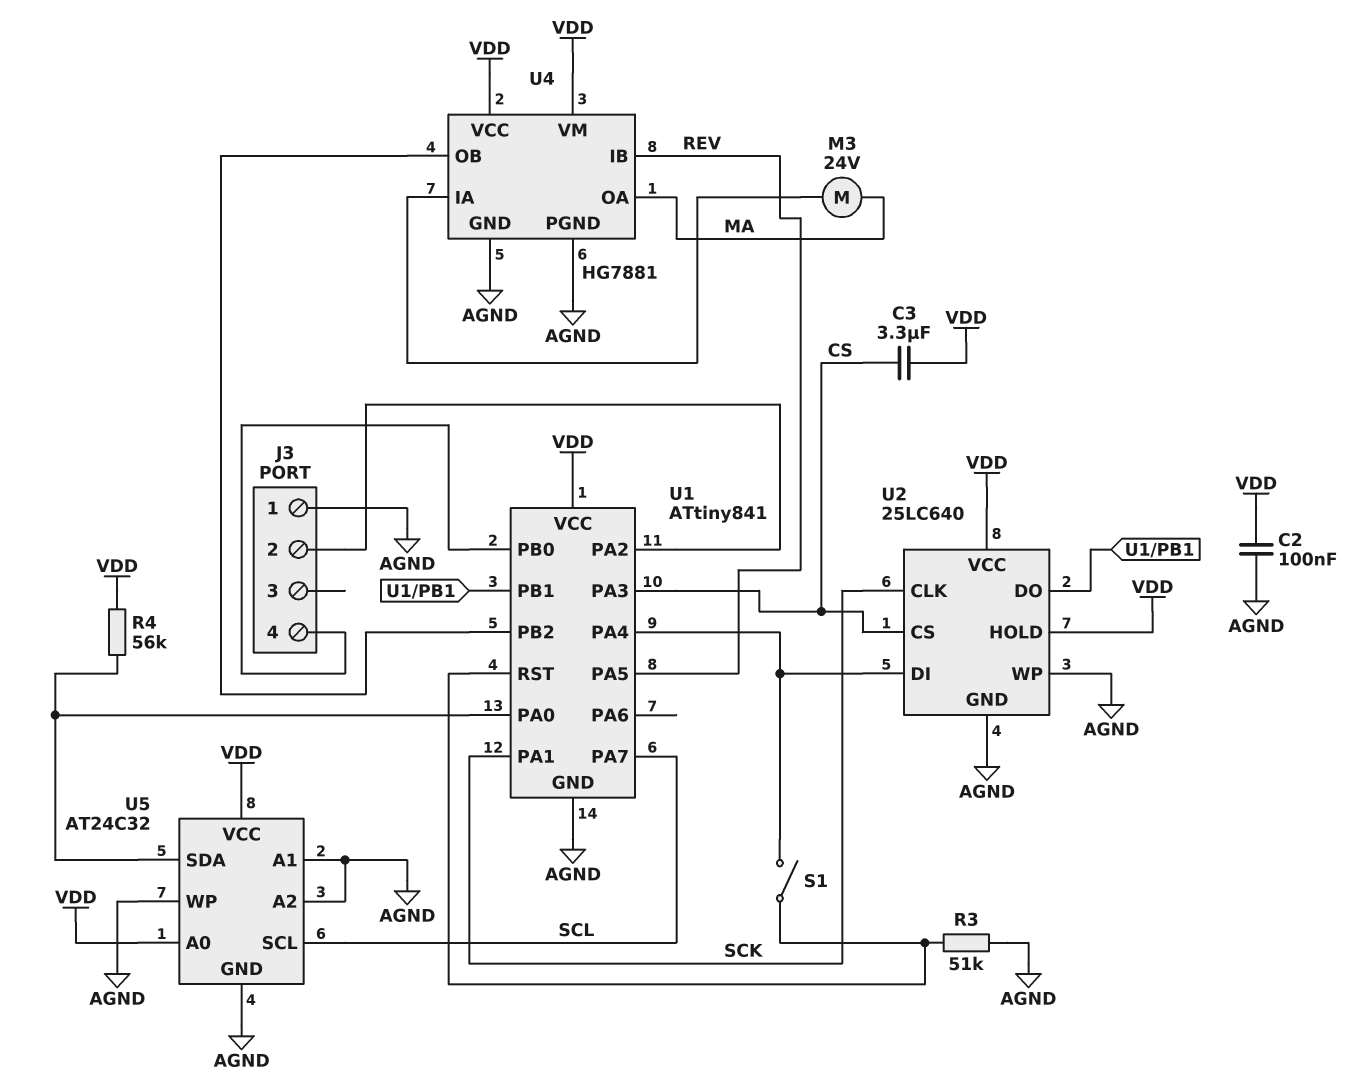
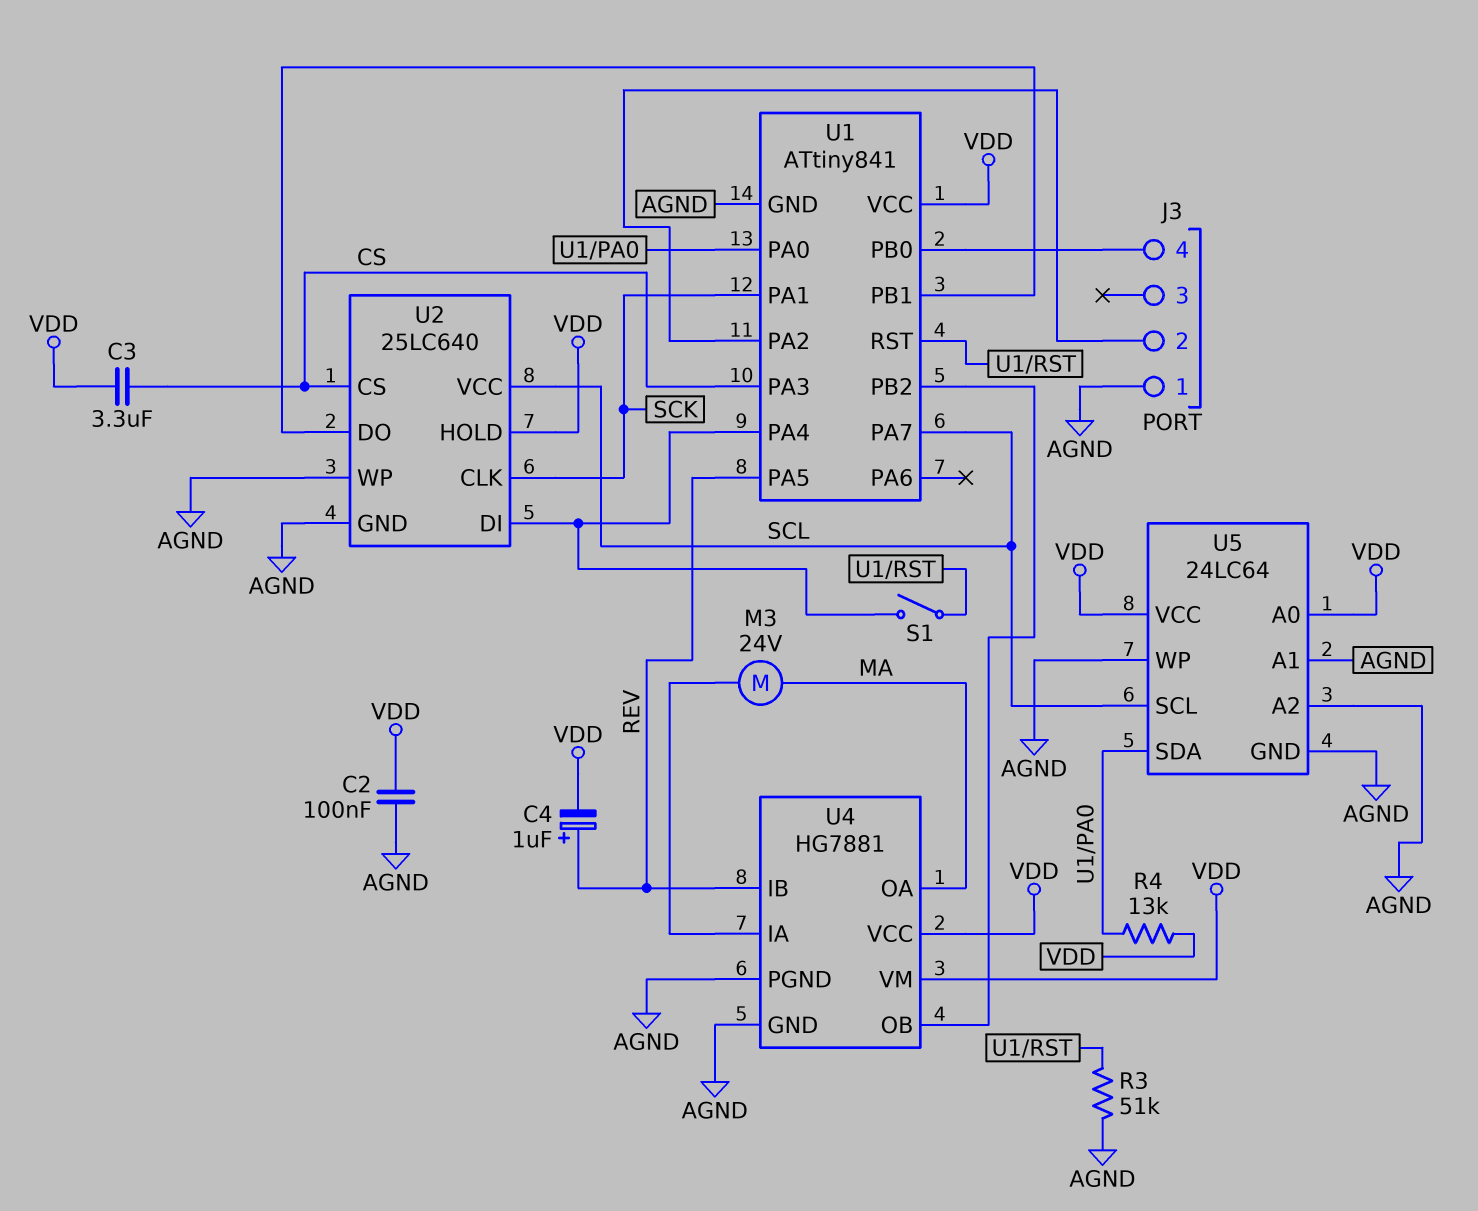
C4: none -> 1uF (plus REV, minus VDD)
R4: 56k (U1/PA0, VDD) -> 13k (U1/PA0, VDD)
U2 pin VCC: VDD -> SCL
U5: AT24C32 -> 24LC64

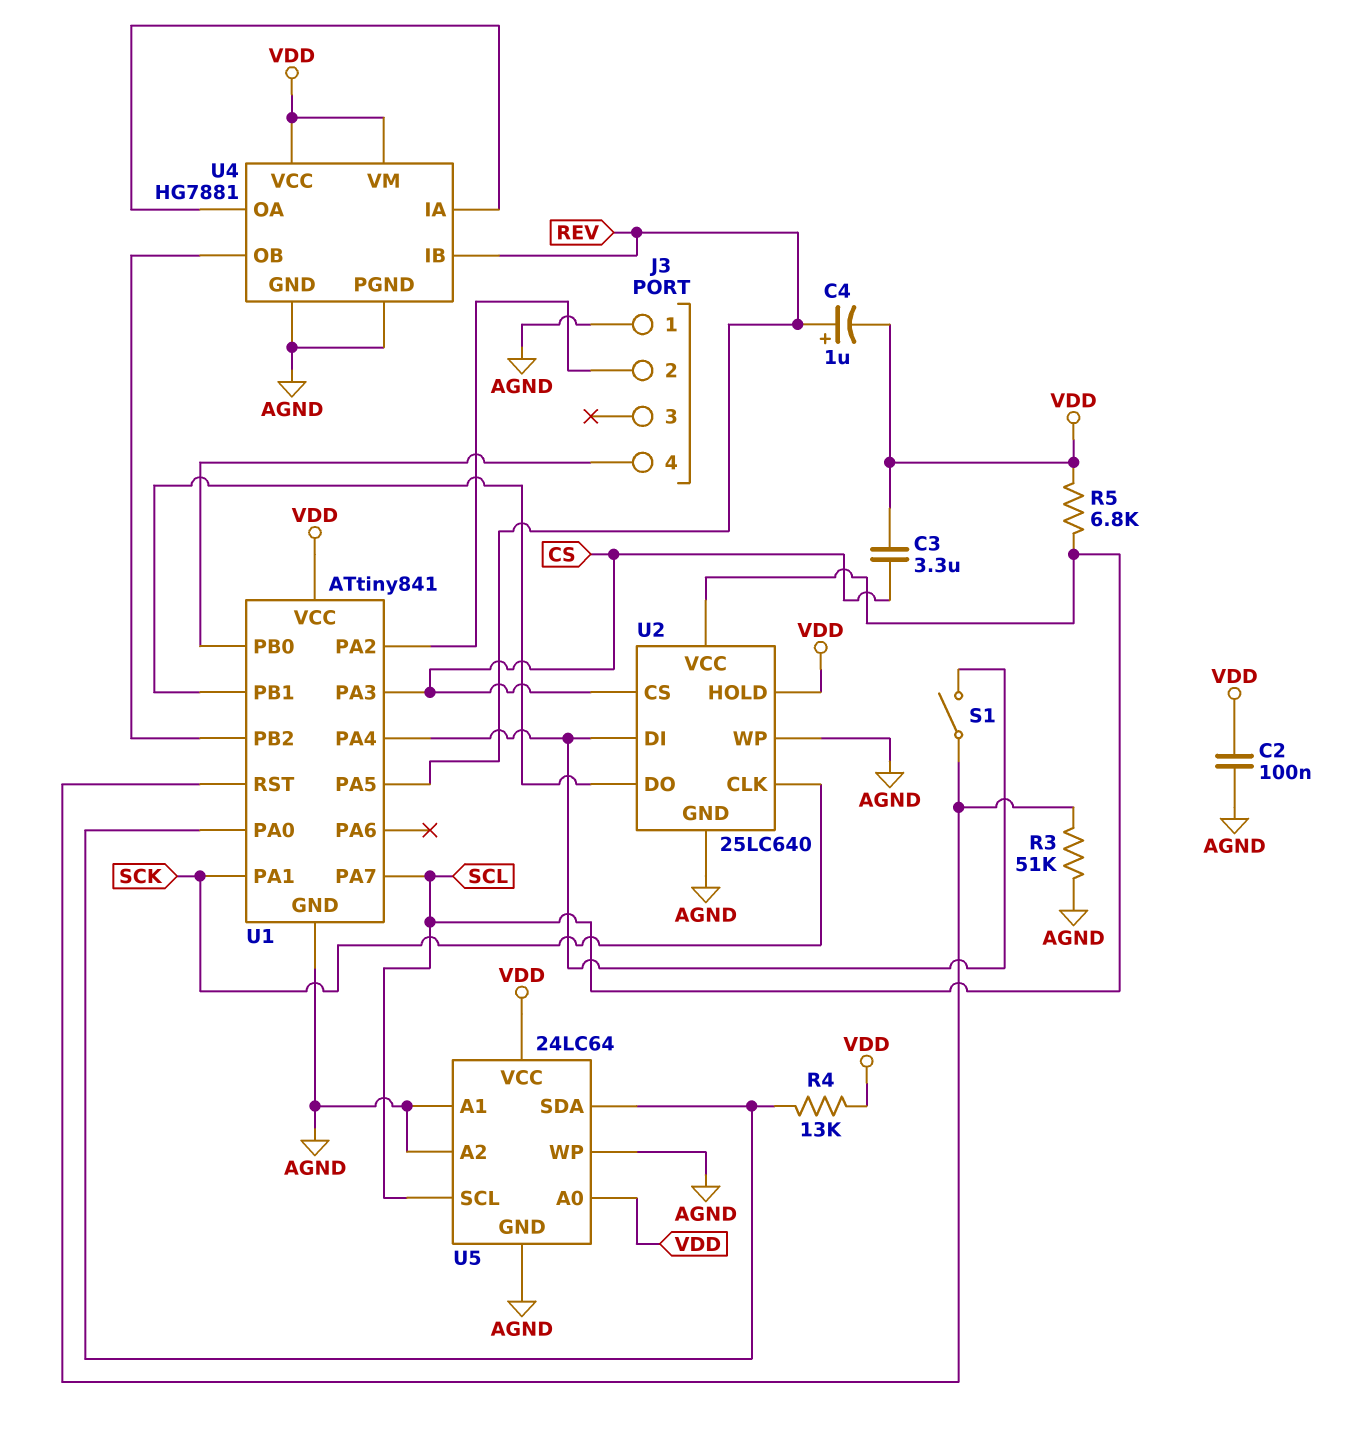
M3: motor 24V (MA, U4/IA) -> none
R5: none -> 6.8k (SCL, VDD)
U4 pin OA: MA -> U4/IA

